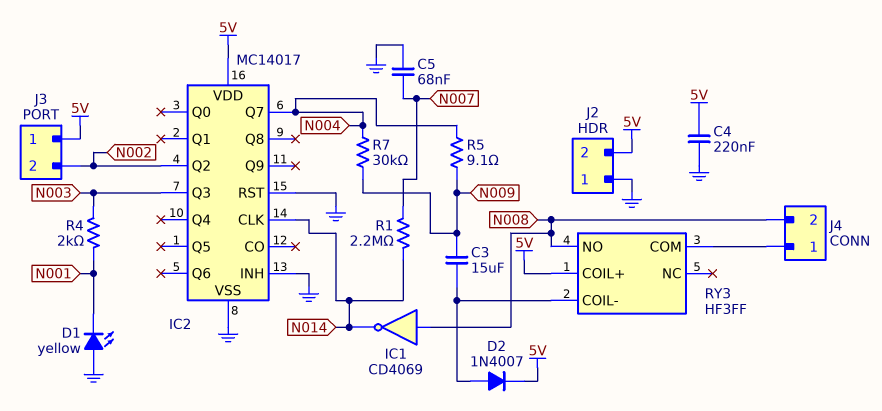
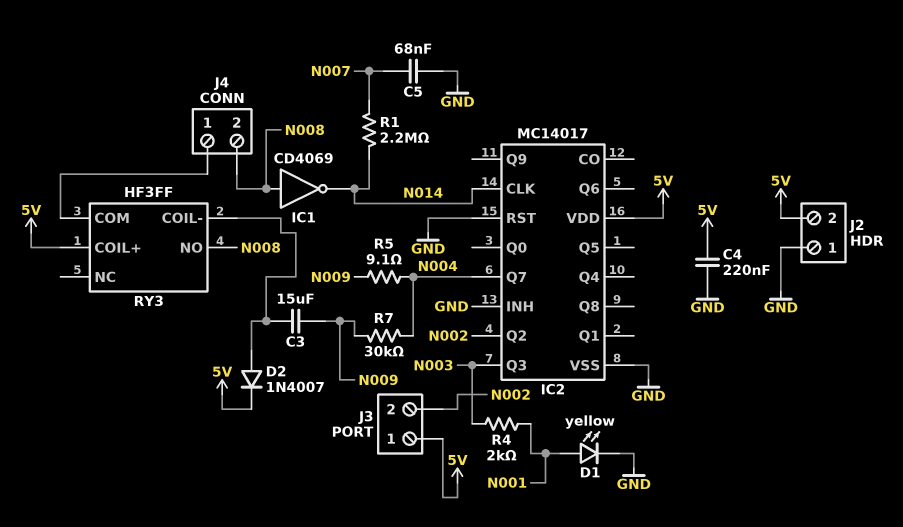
D1: LED yellow (A GND, K N001) -> LED yellow (A N001, K GND)

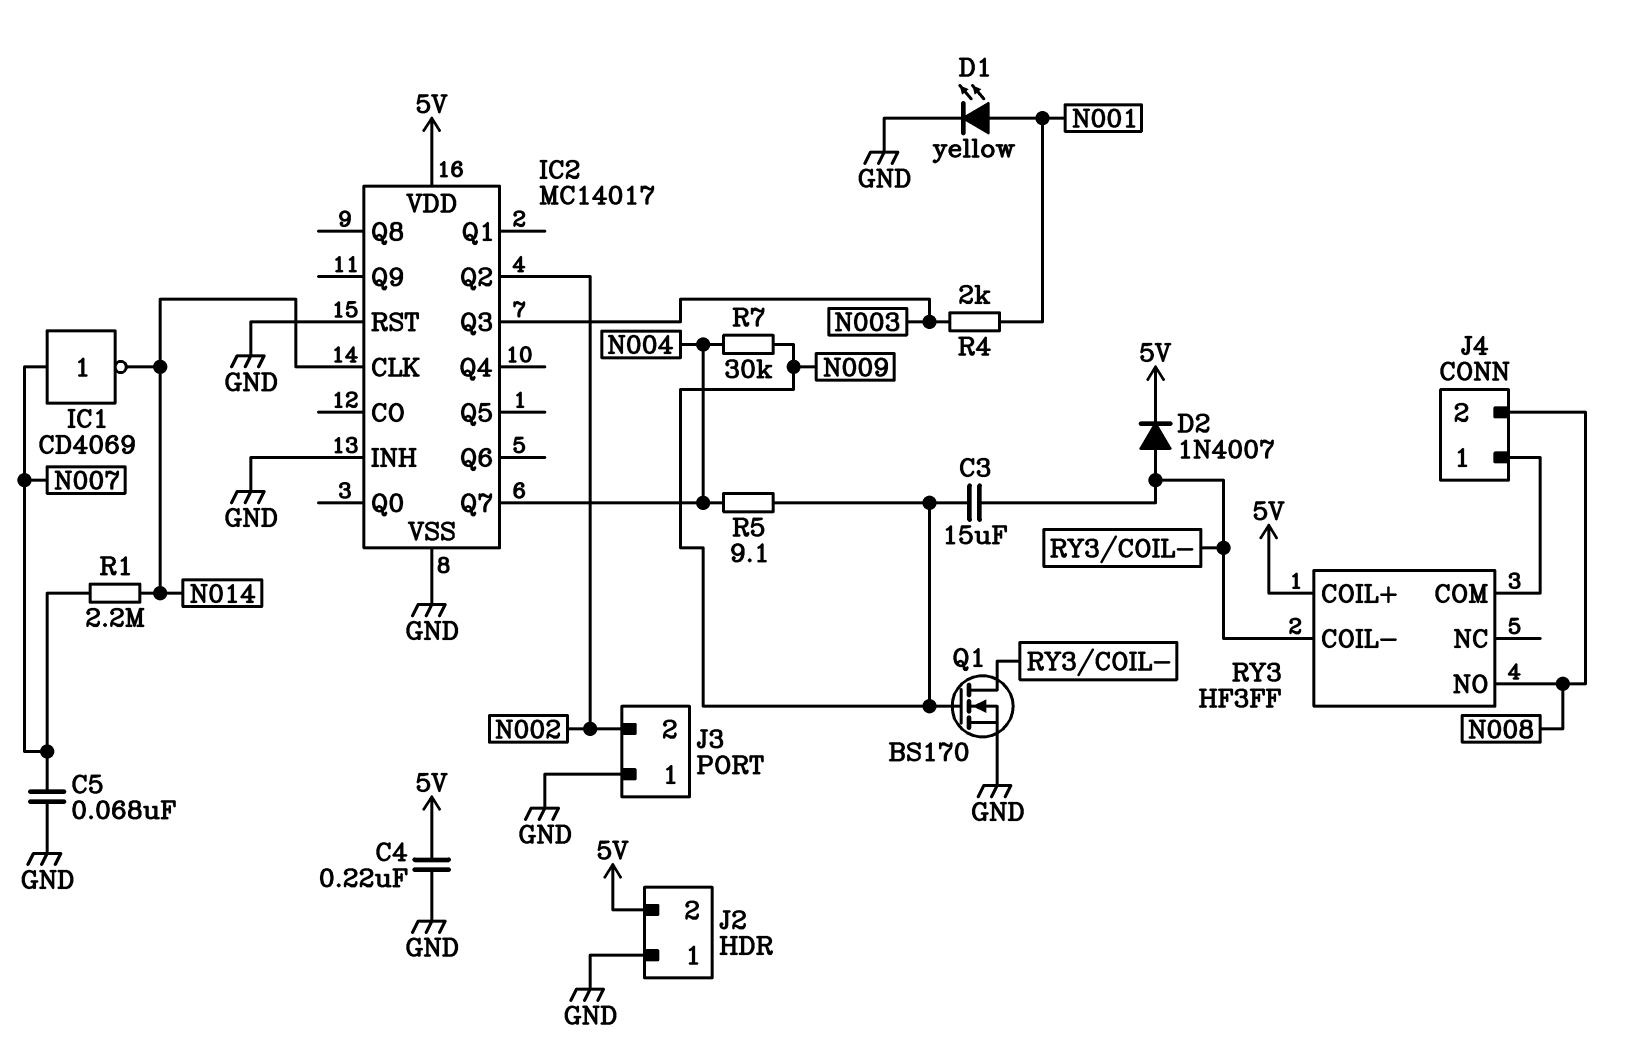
IC1: NOT CD4069 (in N008, out N014) -> NOT CD4069 (in N007, out N014)
J3 pin 1: 5V -> GND
Q1: none -> NMOS BS170 (G N009, D RY3/COIL-, S GND)

